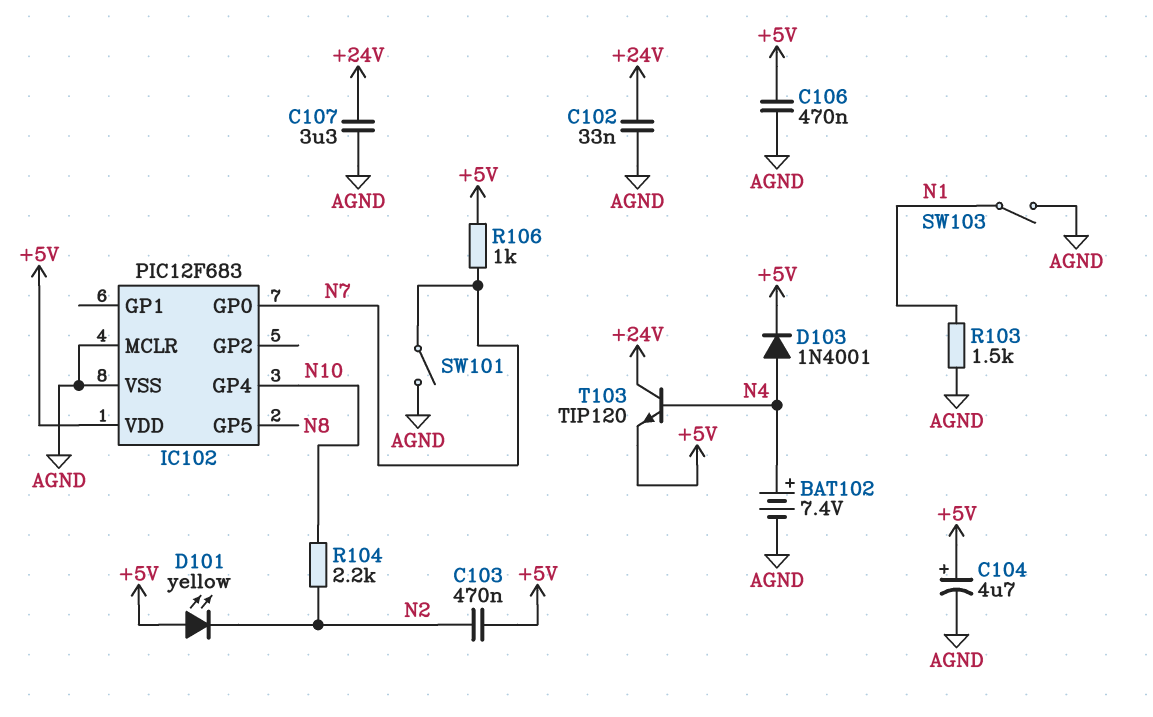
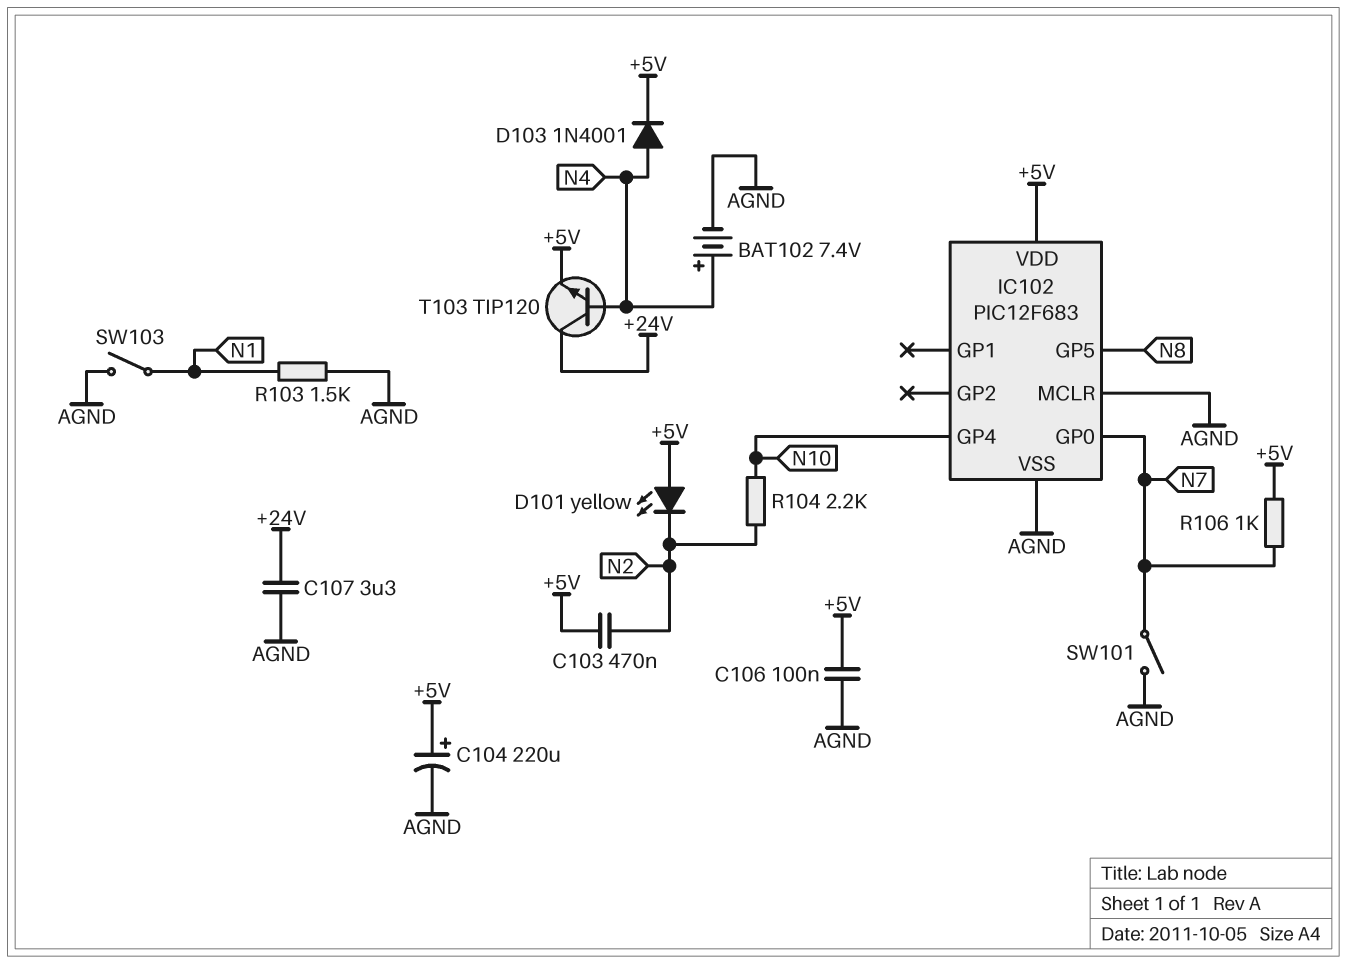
C102: 33nF (+24V, AGND) -> none
C104: 4.7uF (plus +5V, minus AGND) -> 220uF (plus +5V, minus AGND)
C106: 470nF (+5V, AGND) -> 100nF (+5V, AGND)

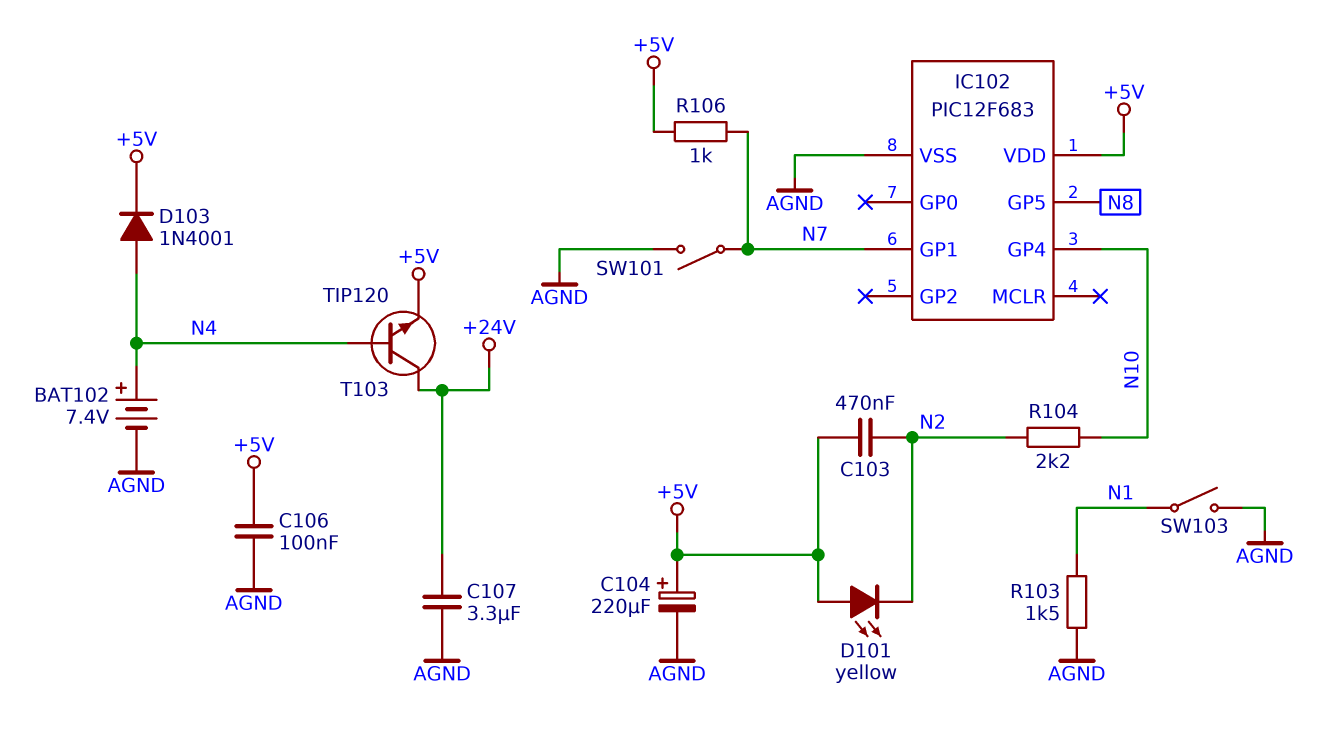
IC102 pin GP0: N7 -> none
IC102 pin GP1: none -> N7
IC102 pin MCLR: AGND -> none

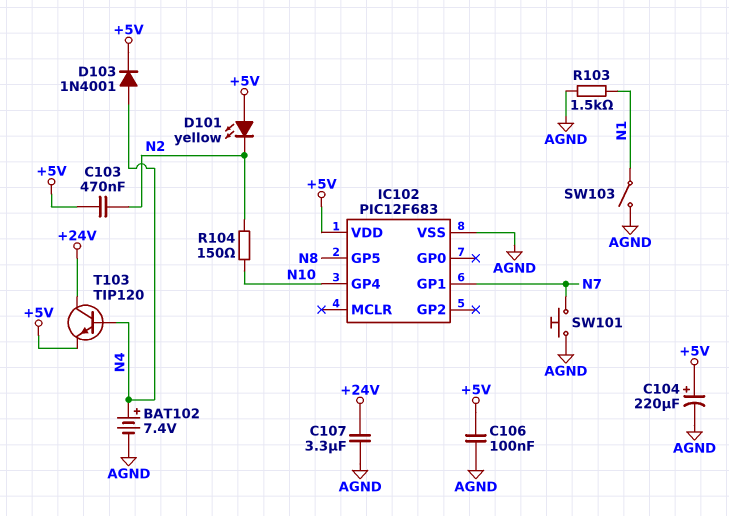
R104: 2.2k (N2, N10) -> 150 (N2, N10)
R106: 1k (+5V, N7) -> none
SW101: switch (AGND, N7) -> button (AGND, N7)

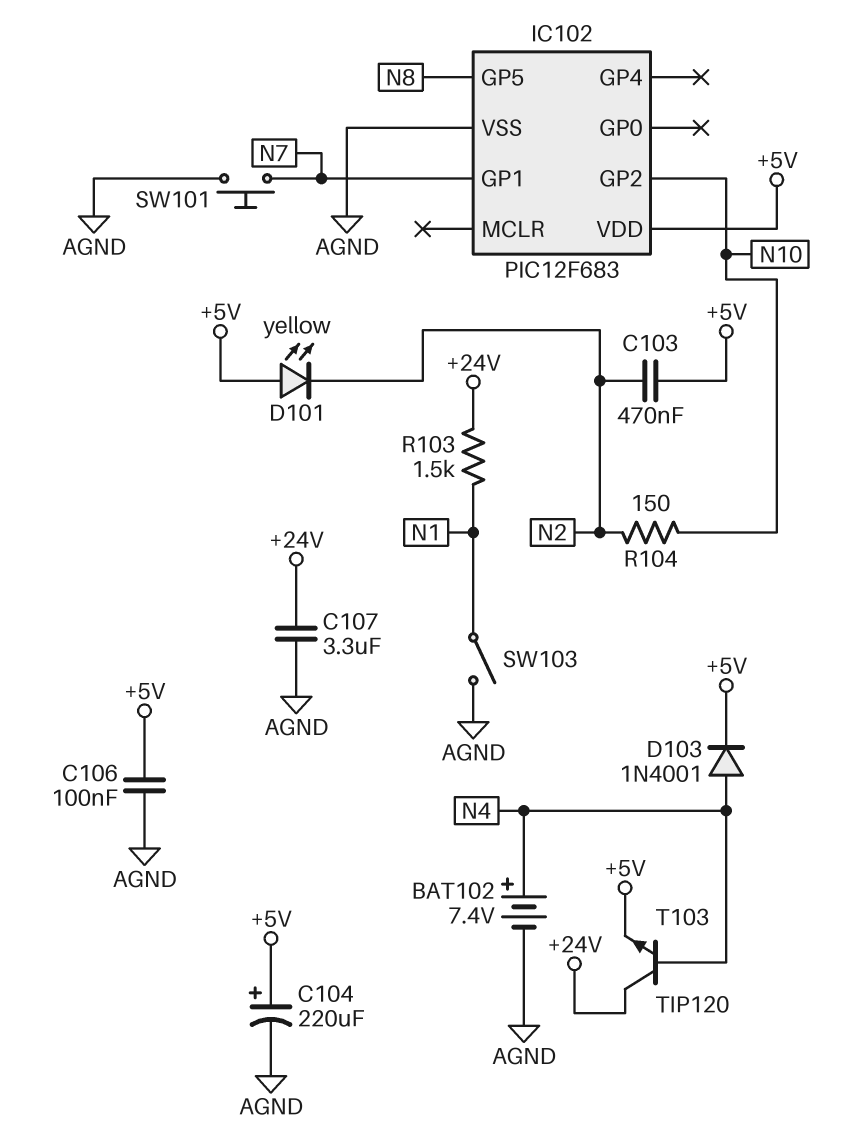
IC102 pin GP2: none -> N10
IC102 pin GP4: N10 -> none
R103: 1.5k (AGND, N1) -> 1.5k (+24V, N1)

